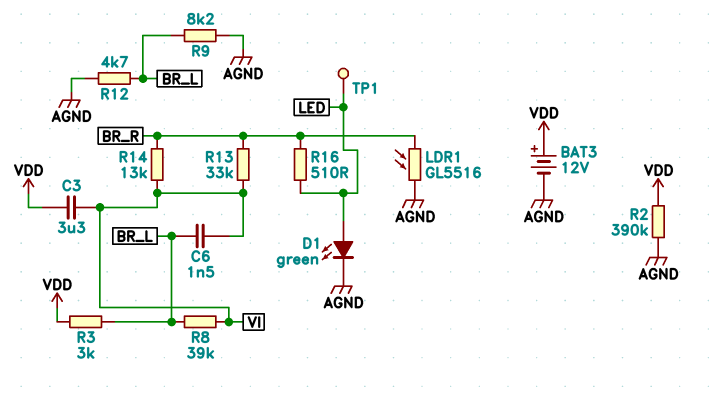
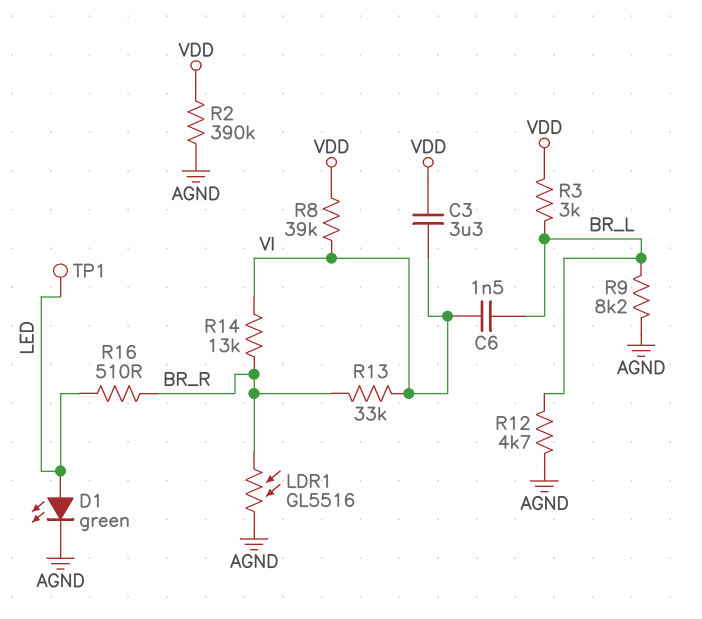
BAT3: 12V (plus VDD, minus AGND) -> none
R8: 39k (BR_L, VI) -> 39k (VDD, VI)

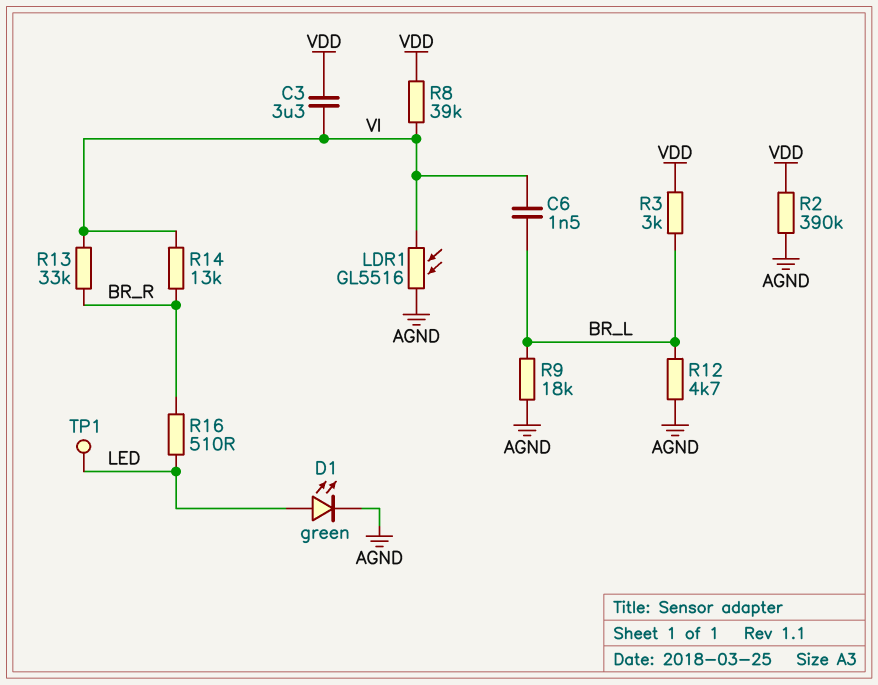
LDR1: GL5516 (AGND, BR_R) -> GL5516 (AGND, VI)
R9: 8.2k (AGND, BR_L) -> 18k (AGND, BR_L)

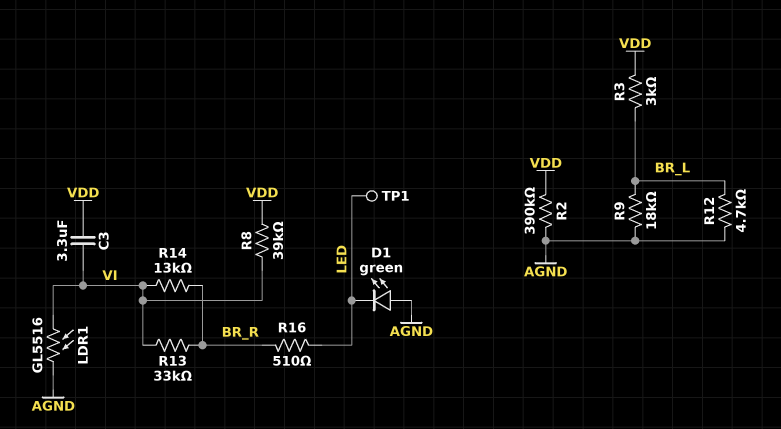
C6: 1.5nF (BR_L, VI) -> none
D1: LED green (A LED, K AGND) -> LED green (A AGND, K LED)

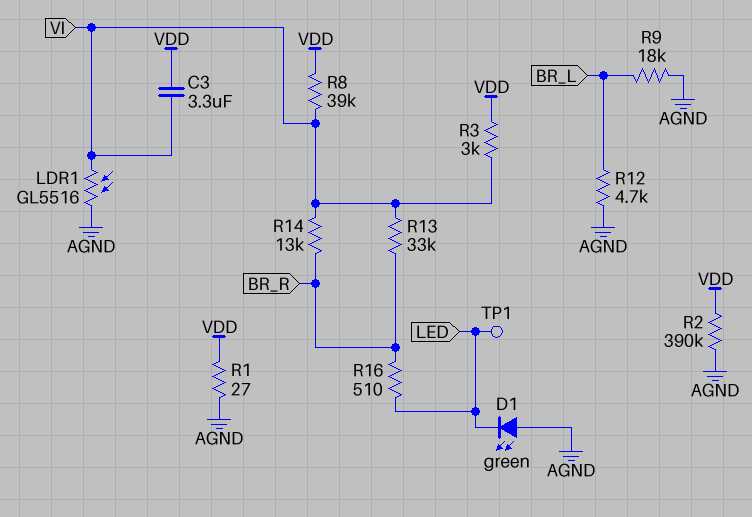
R1: none -> 27 (AGND, VDD)
R3: 3k (BR_L, VDD) -> 3k (VDD, VI)

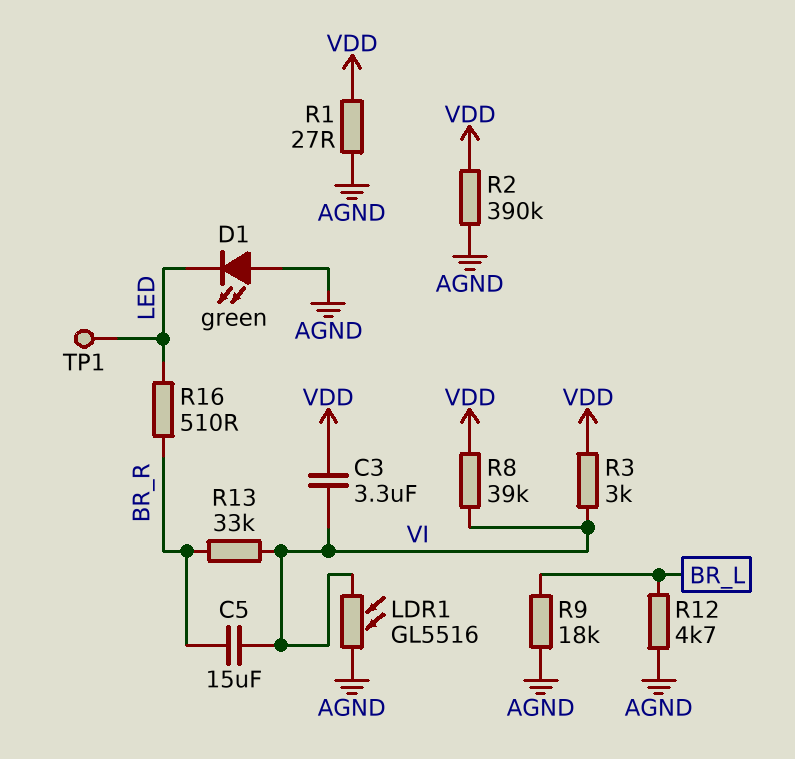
C5: none -> 15uF (BR_R, VI)
R14: 13k (BR_R, VI) -> none

